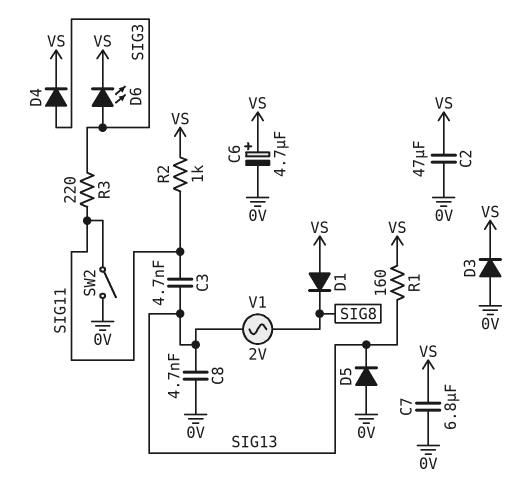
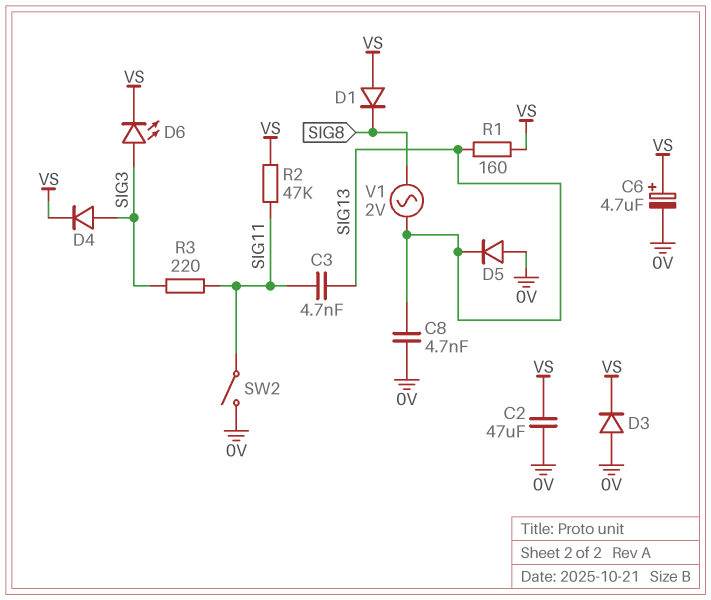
C7: 6.8uF (0V, VS) -> none
R2: 1k (SIG11, VS) -> 47k (SIG11, VS)

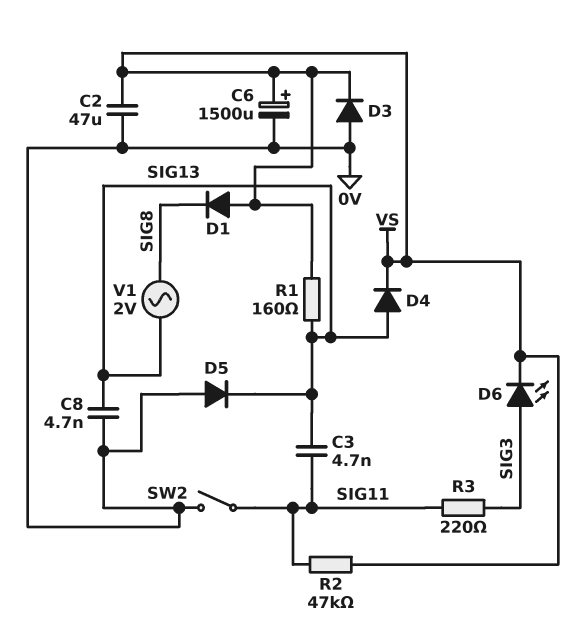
C6: 4.7uF (plus VS, minus 0V) -> 1500uF (plus VS, minus 0V)
D4: diode (A SIG3, K VS) -> diode (A SIG13, K VS)

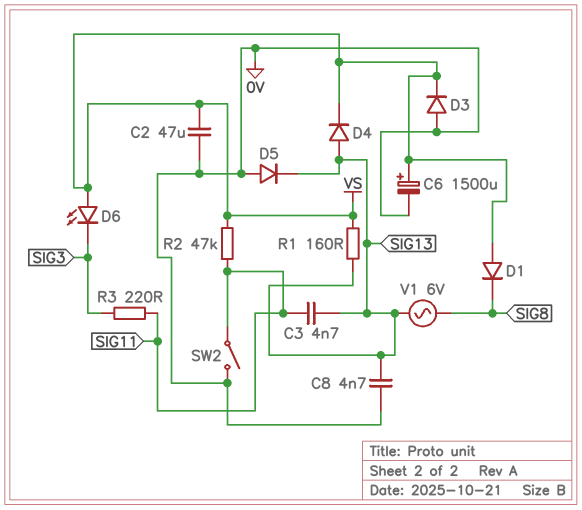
D6: LED (A SIG3, K VS) -> LED (A VS, K SIG3)
V1: AC 2V (SIG8, SIG13) -> AC 6V (SIG8, SIG13)

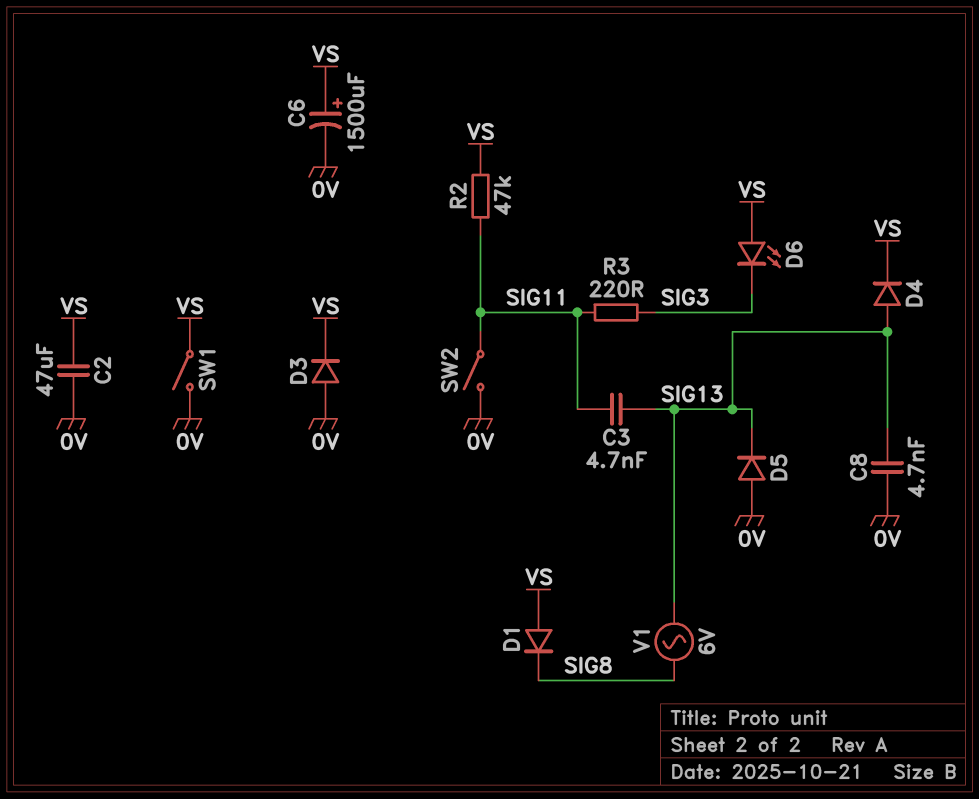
R1: 160 (SIG13, VS) -> none
SW1: none -> switch (0V, VS)

